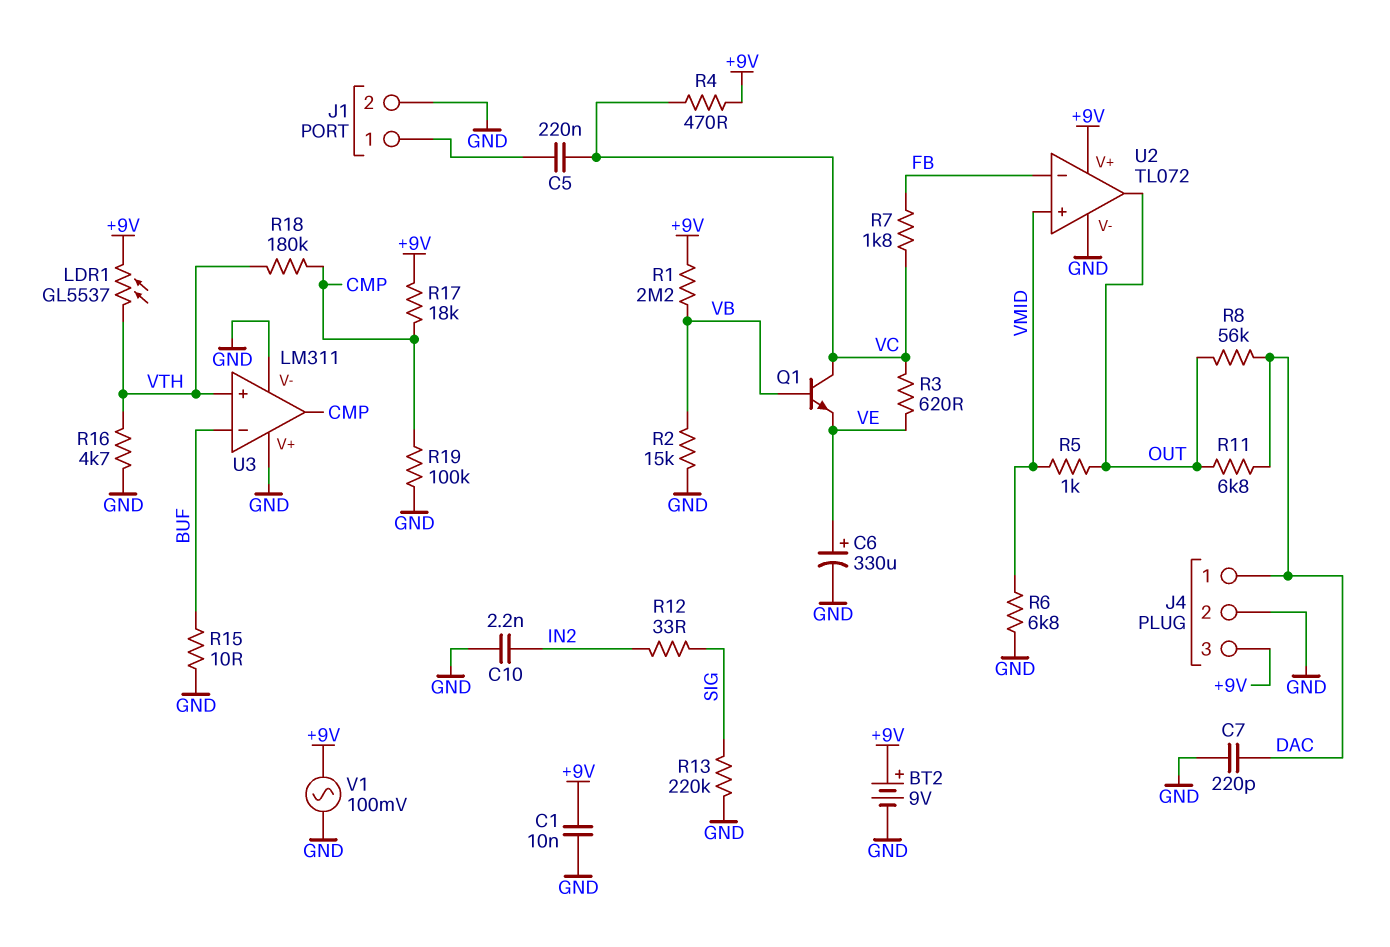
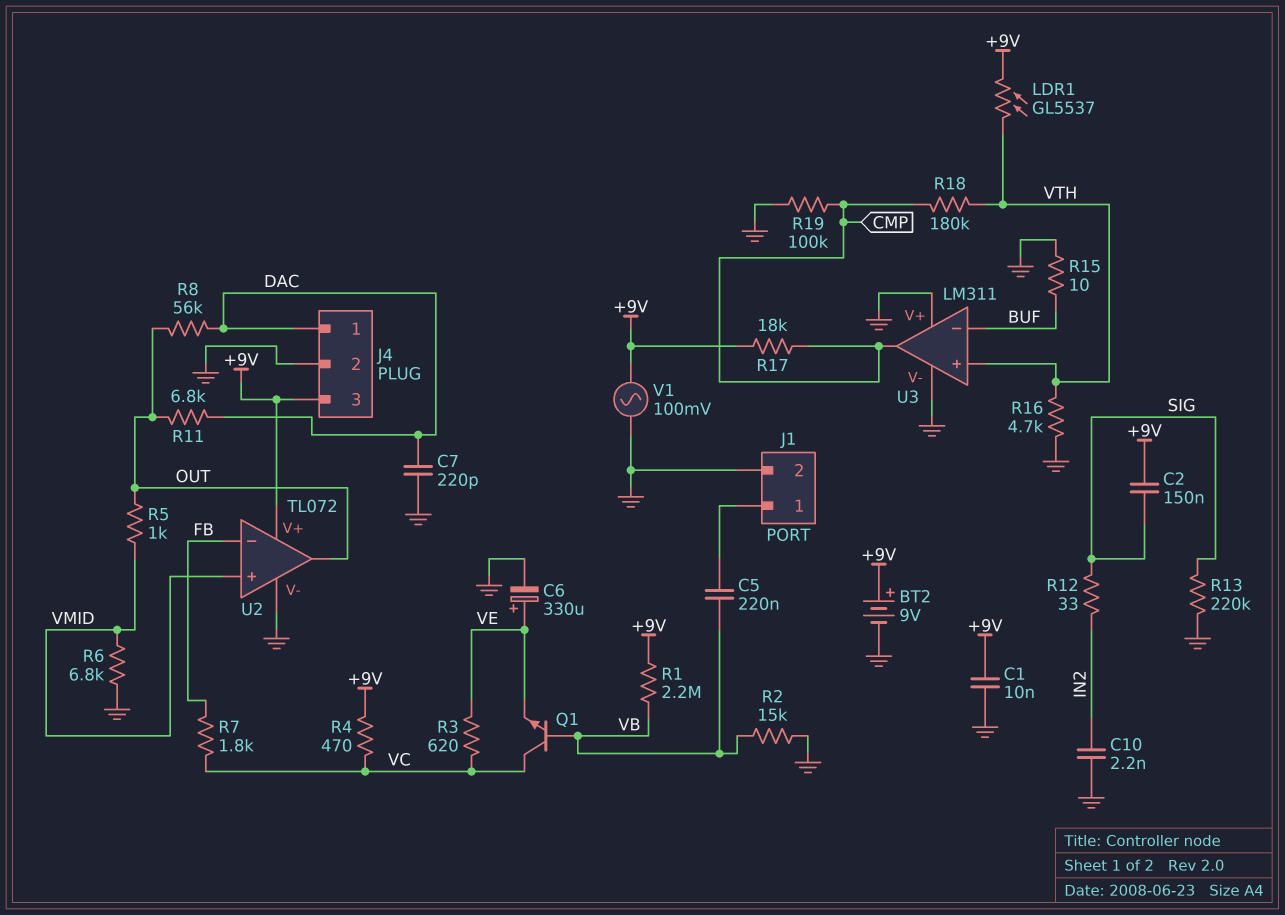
C2: none -> 150nF (+9V, SIG)
C5: 220nF (J1/1, VC) -> 220nF (J1/1, VB)

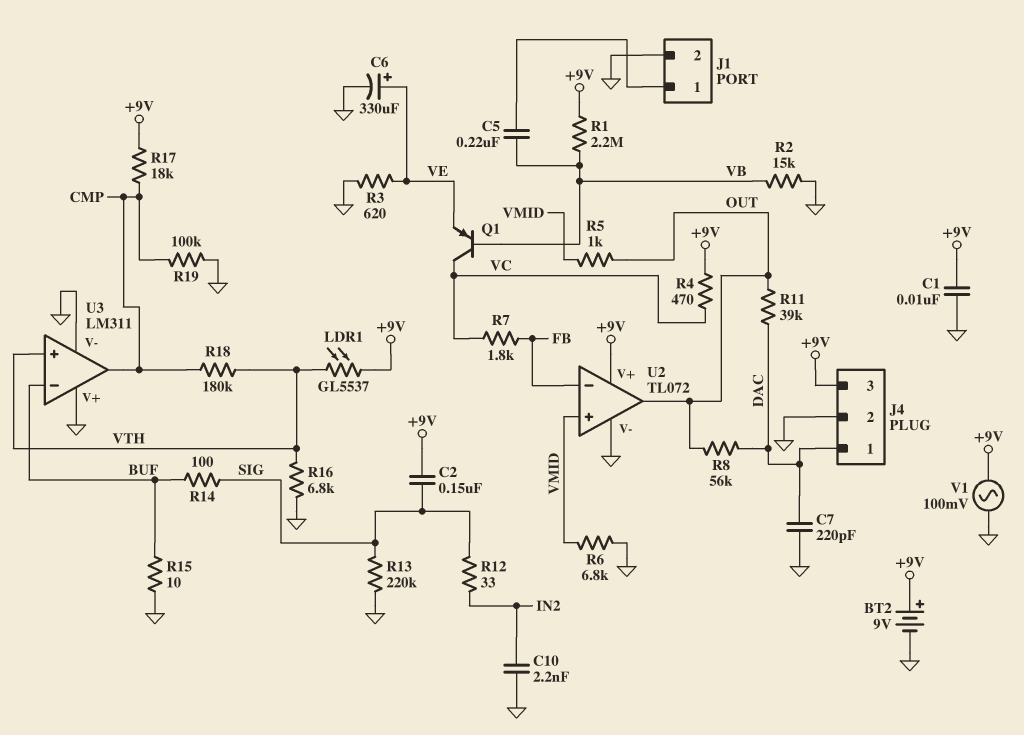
Q1: NPN (B VB, C VC, E VE) -> PNP (B VB, C VC, E VE)
R3: 620 (VC, VE) -> 620 (GND, VE)
R11: 6.8k (DAC, OUT) -> 39k (DAC, OUT)
R14: none -> 100 (BUF, SIG)
R16: 4.7k (GND, VTH) -> 6.8k (GND, VTH)

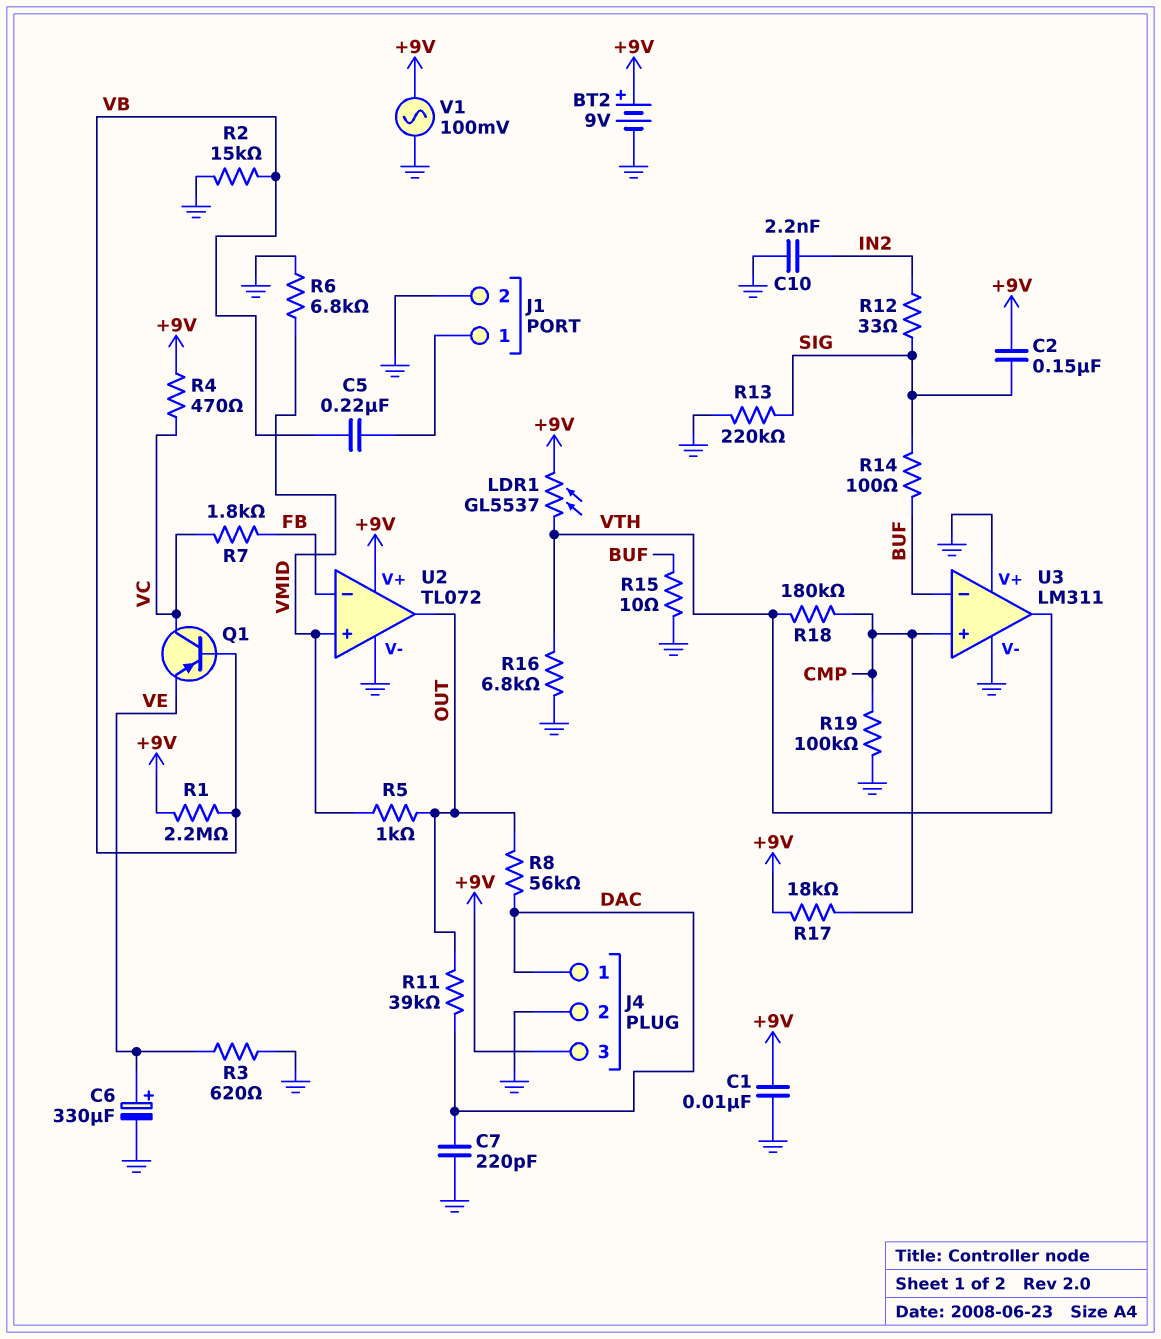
U3 pin in+: VTH -> CMP
U3 pin out: CMP -> VTH

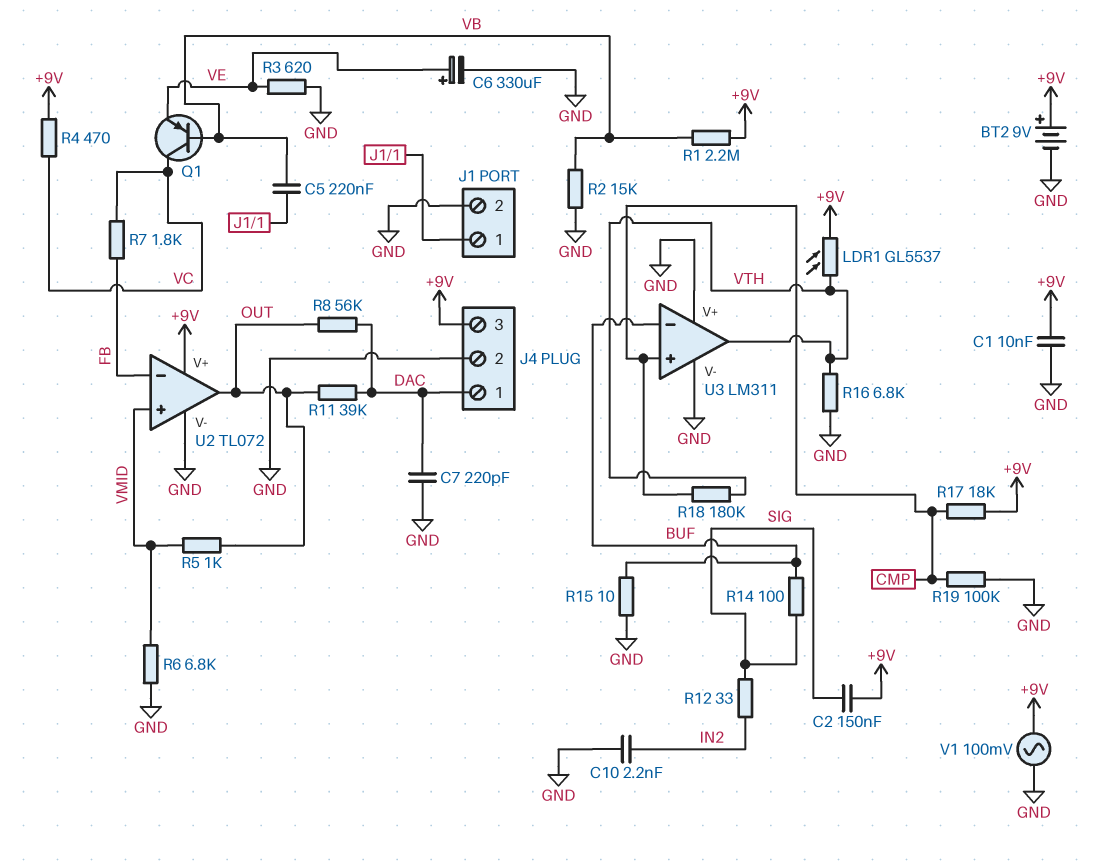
R13: 220k (GND, SIG) -> none

